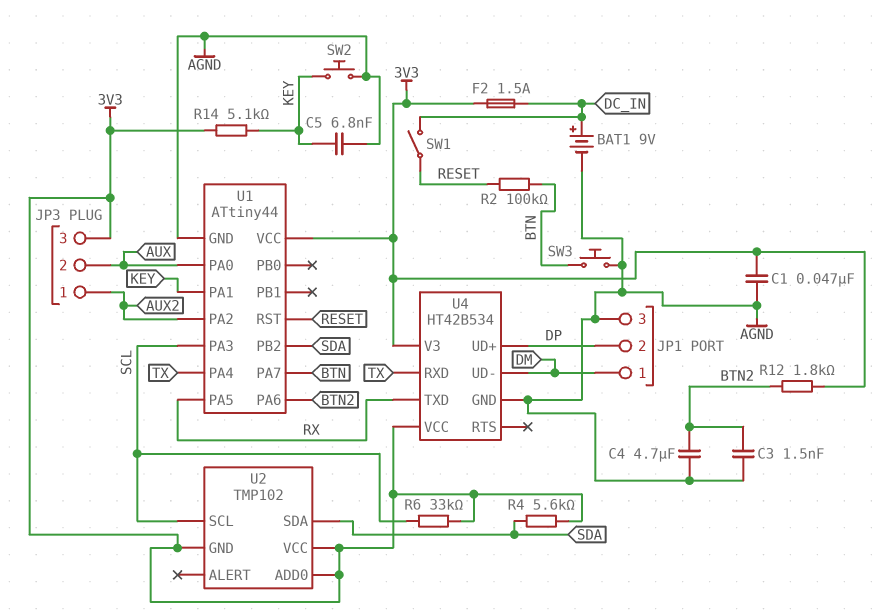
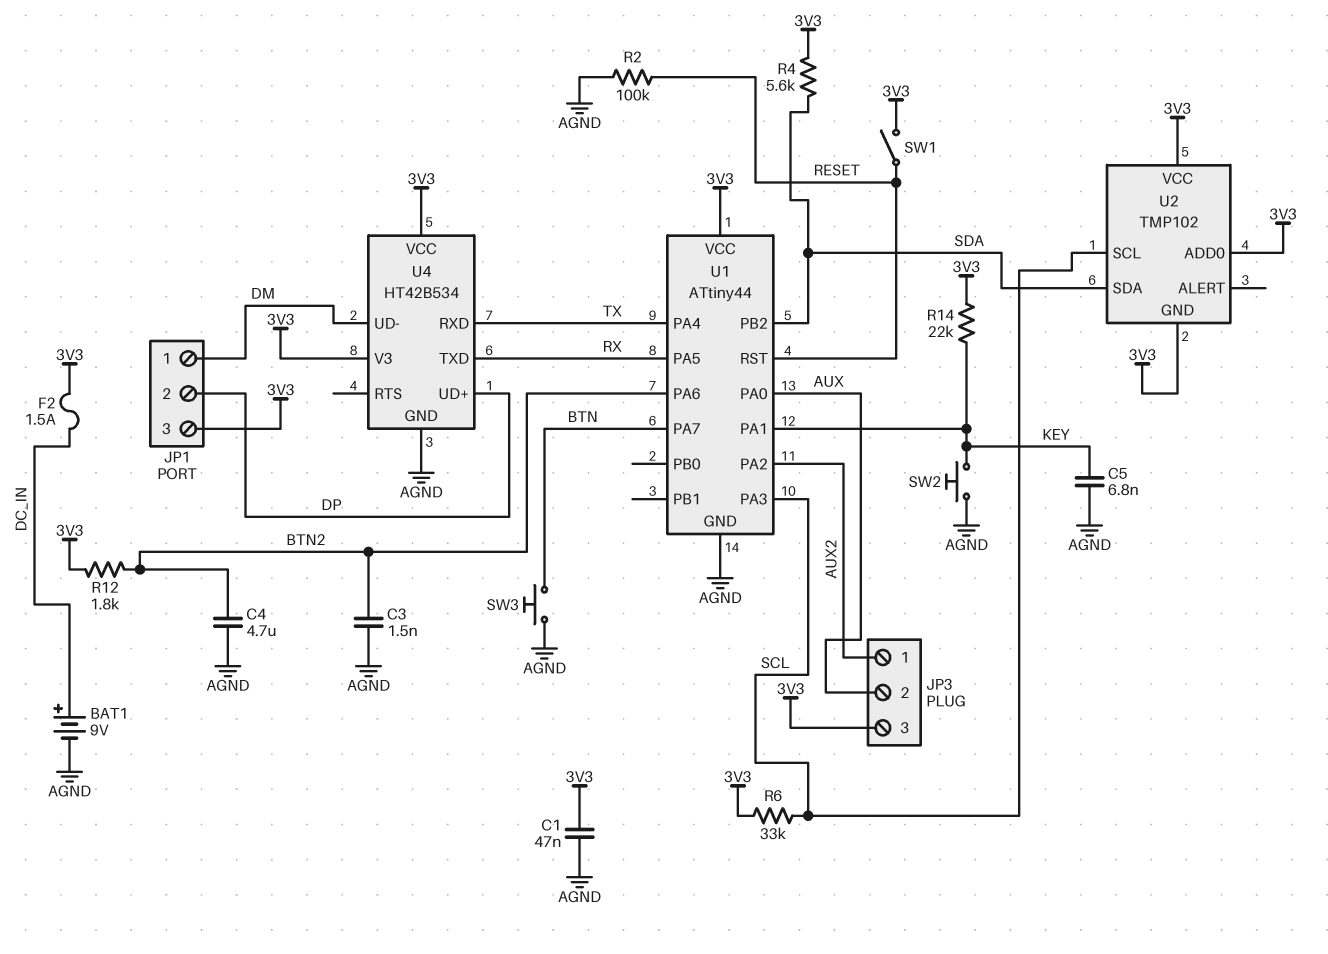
JP1 pin 3: AGND -> 3V3
R2: 100k (BTN, RESET) -> 100k (AGND, RESET)
R14: 5.1k (3V3, KEY) -> 22k (3V3, KEY)
SW1: switch (DC_IN, RESET) -> switch (3V3, RESET)

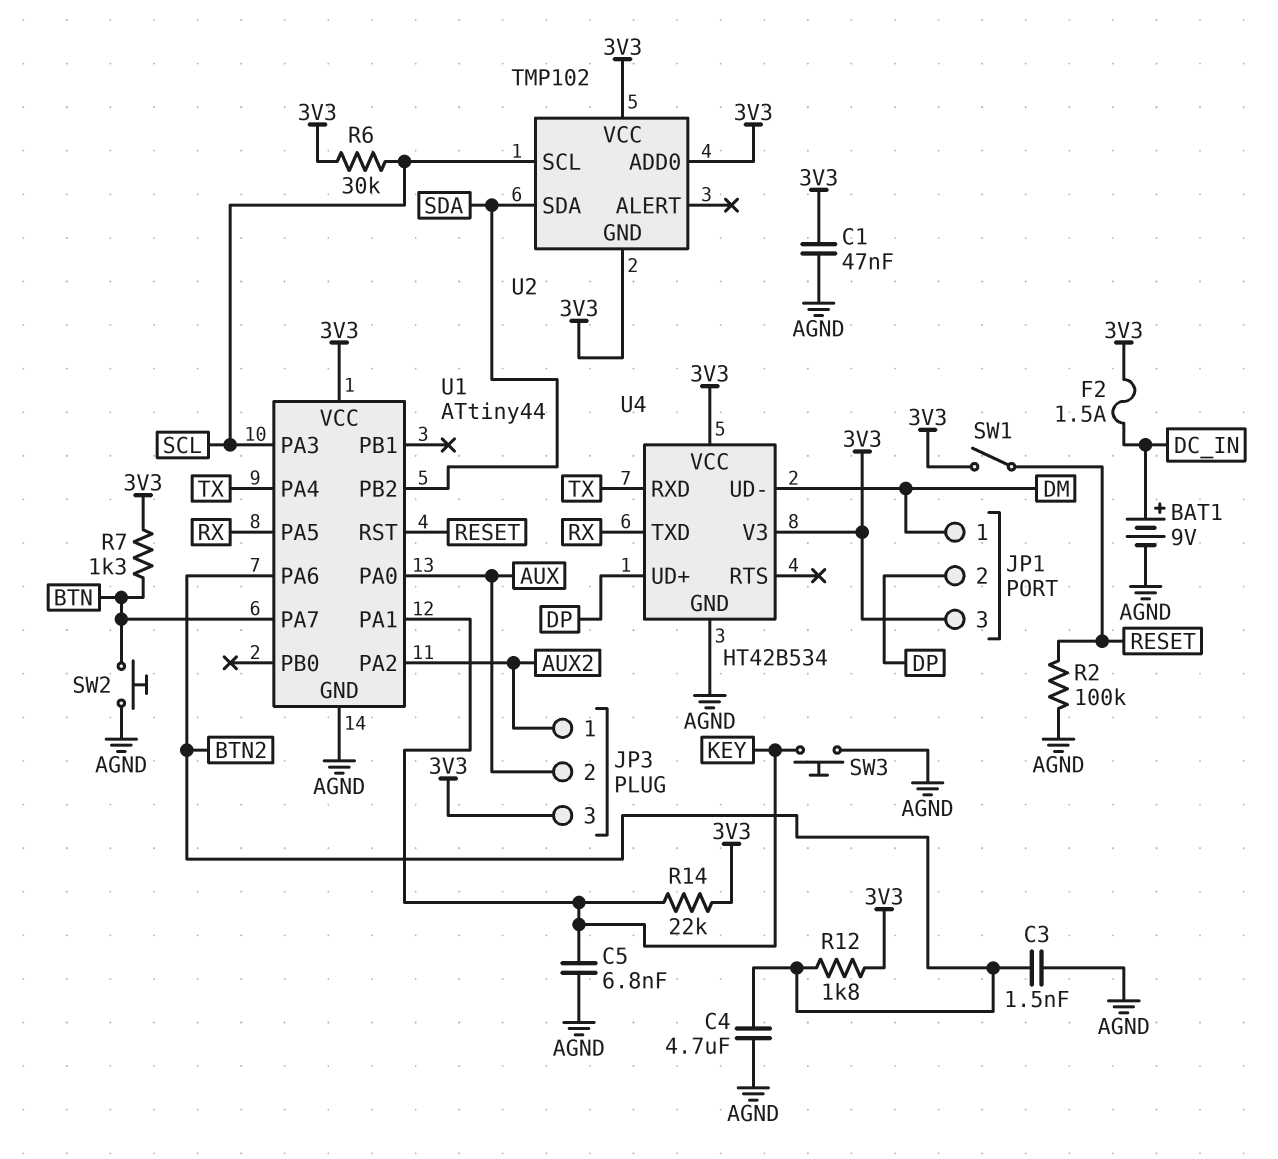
R4: 5.6k (3V3, SDA) -> none
R6: 33k (3V3, SCL) -> 30k (3V3, SCL)
R7: none -> 1.3k (3V3, BTN)
SW2: button (AGND, KEY) -> button (AGND, BTN)
SW3: button (AGND, BTN) -> button (AGND, KEY)

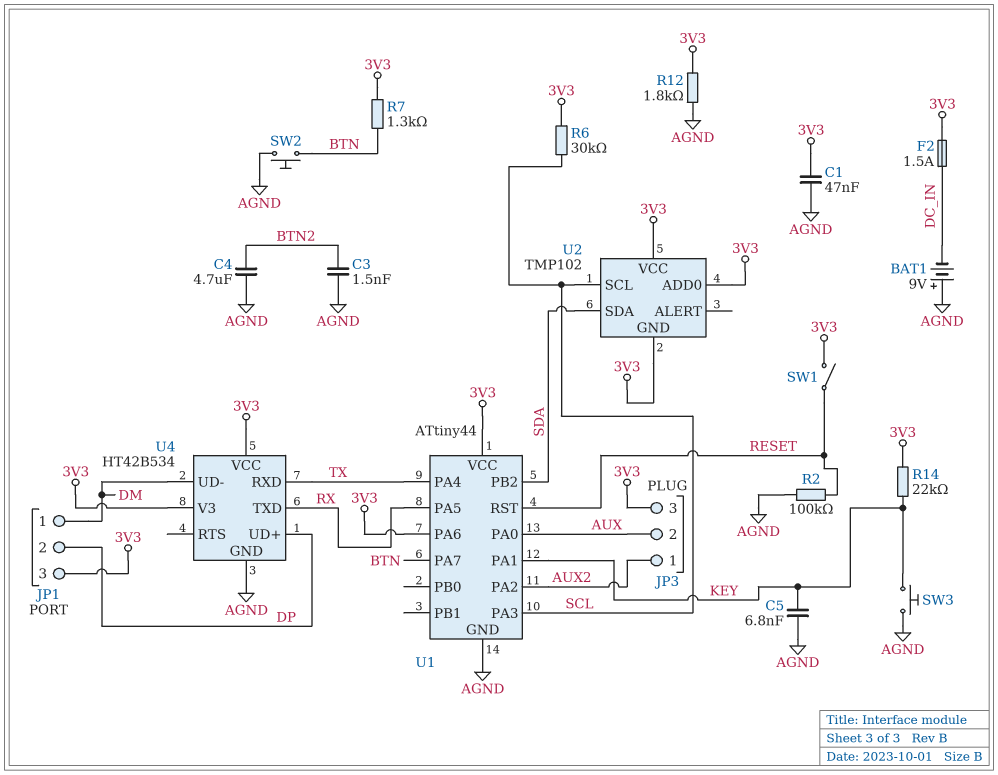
BAT1: 9V (plus DC_IN, minus AGND) -> 9V (plus AGND, minus DC_IN)
R12: 1.8k (3V3, BTN2) -> 1.8k (3V3, AGND)
U1 pin PA6: BTN2 -> 3V3

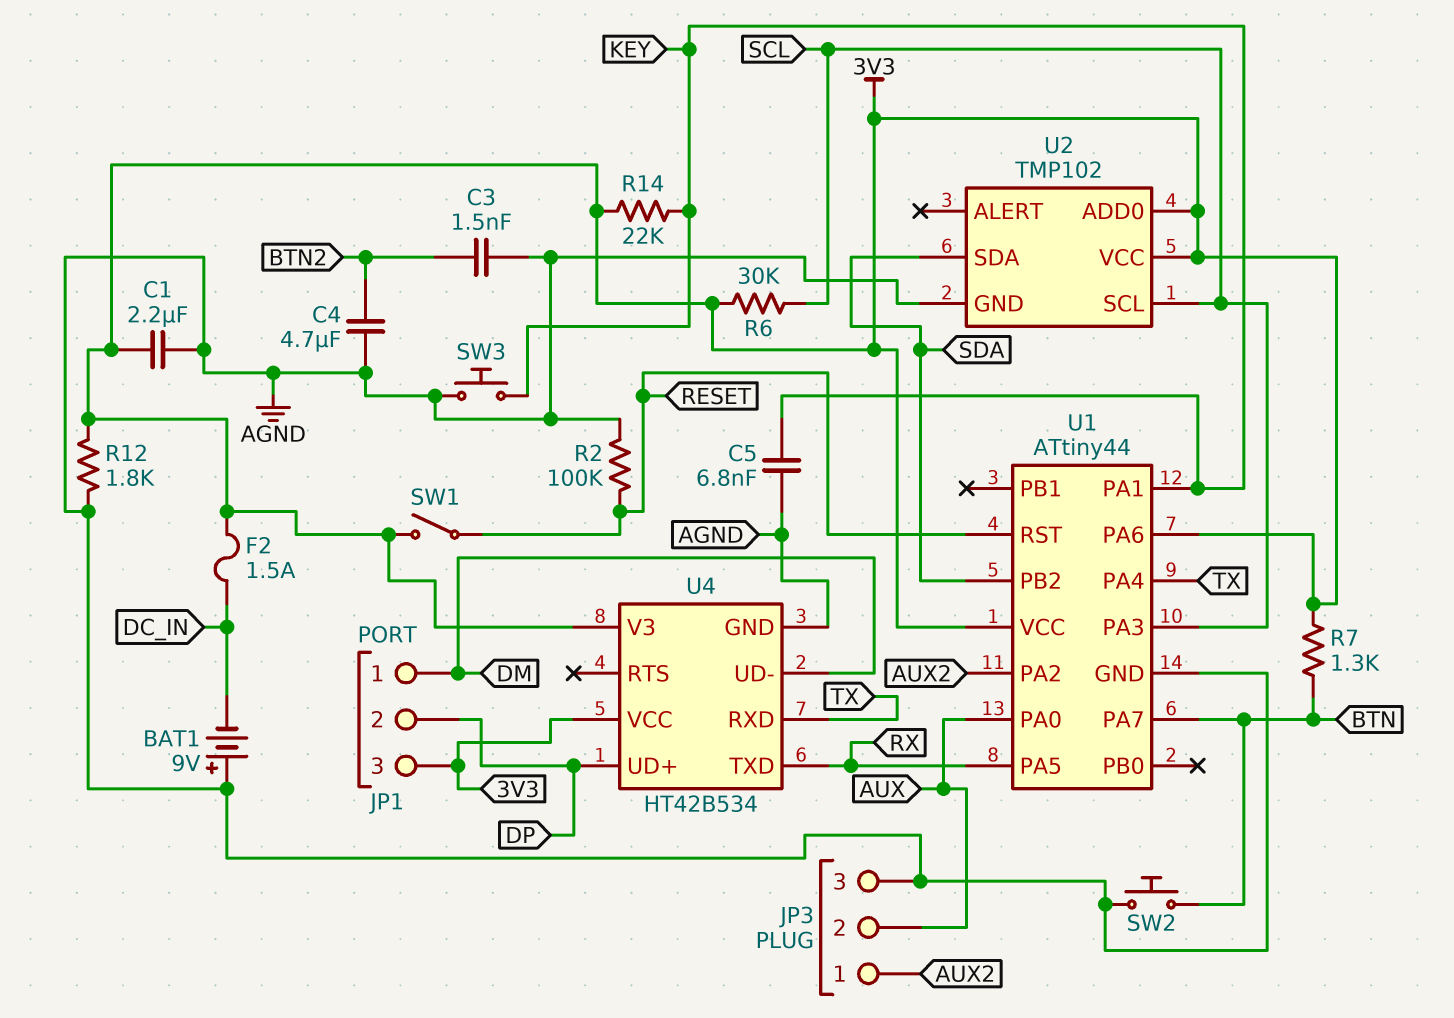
C1: 47nF (3V3, AGND) -> 2.2uF (3V3, AGND)
JP3 pin 3: 3V3 -> AGND
U2 pin GND: 3V3 -> AGND

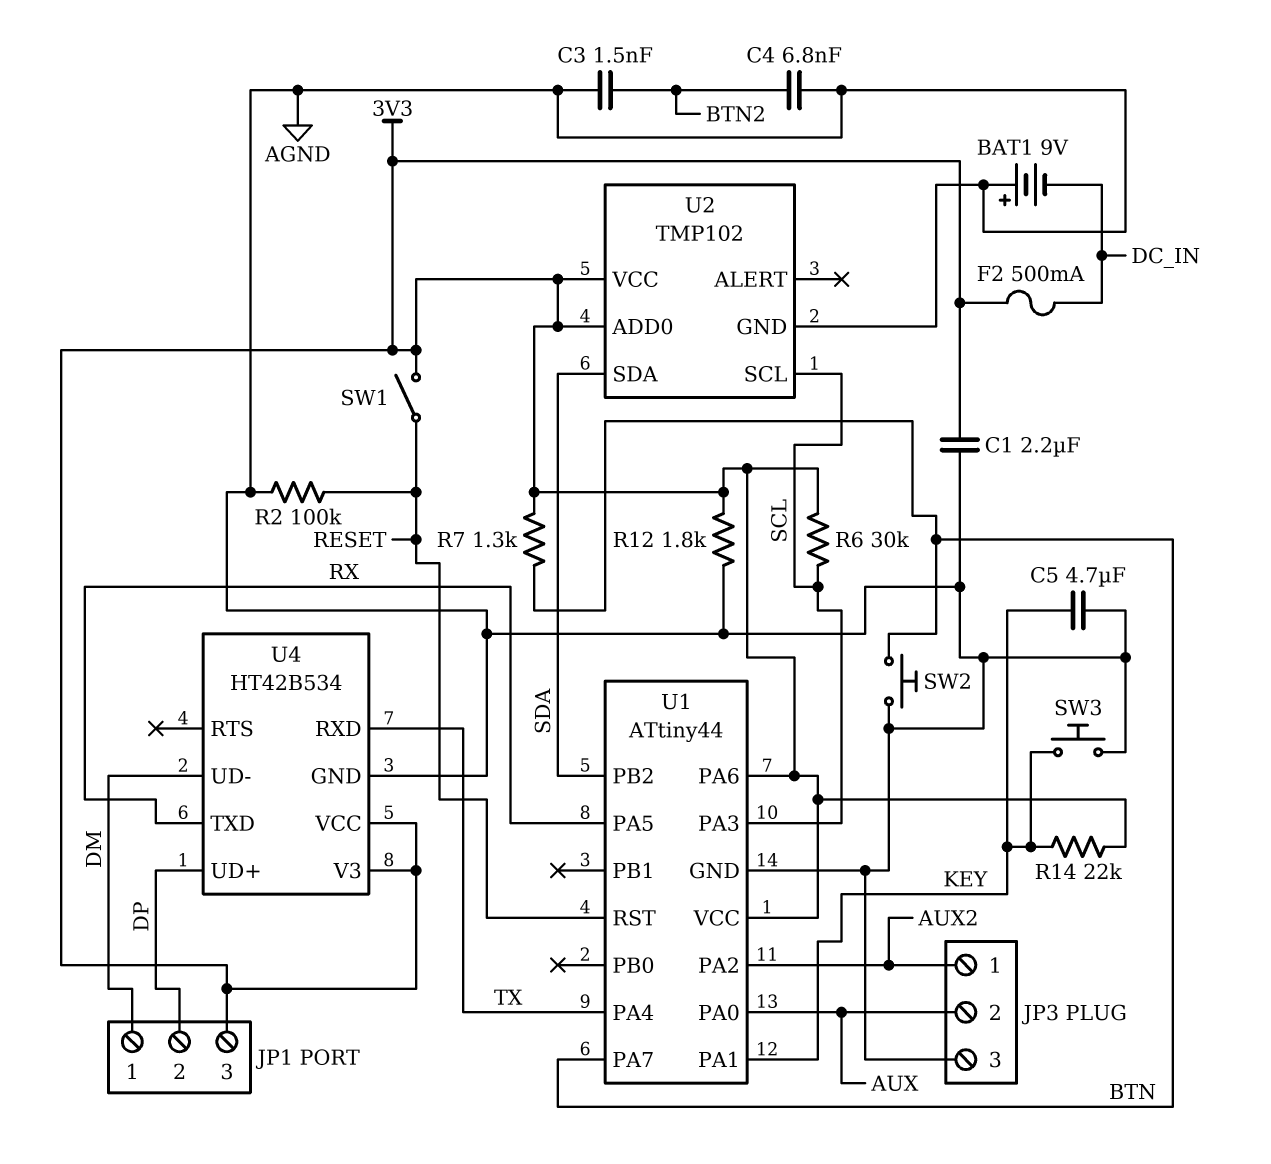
C4: 4.7uF (AGND, BTN2) -> 6.8nF (AGND, BTN2)
C5: 6.8nF (AGND, KEY) -> 4.7uF (AGND, KEY)
F2: 1.5A (3V3, DC_IN) -> 500mA (3V3, DC_IN)

